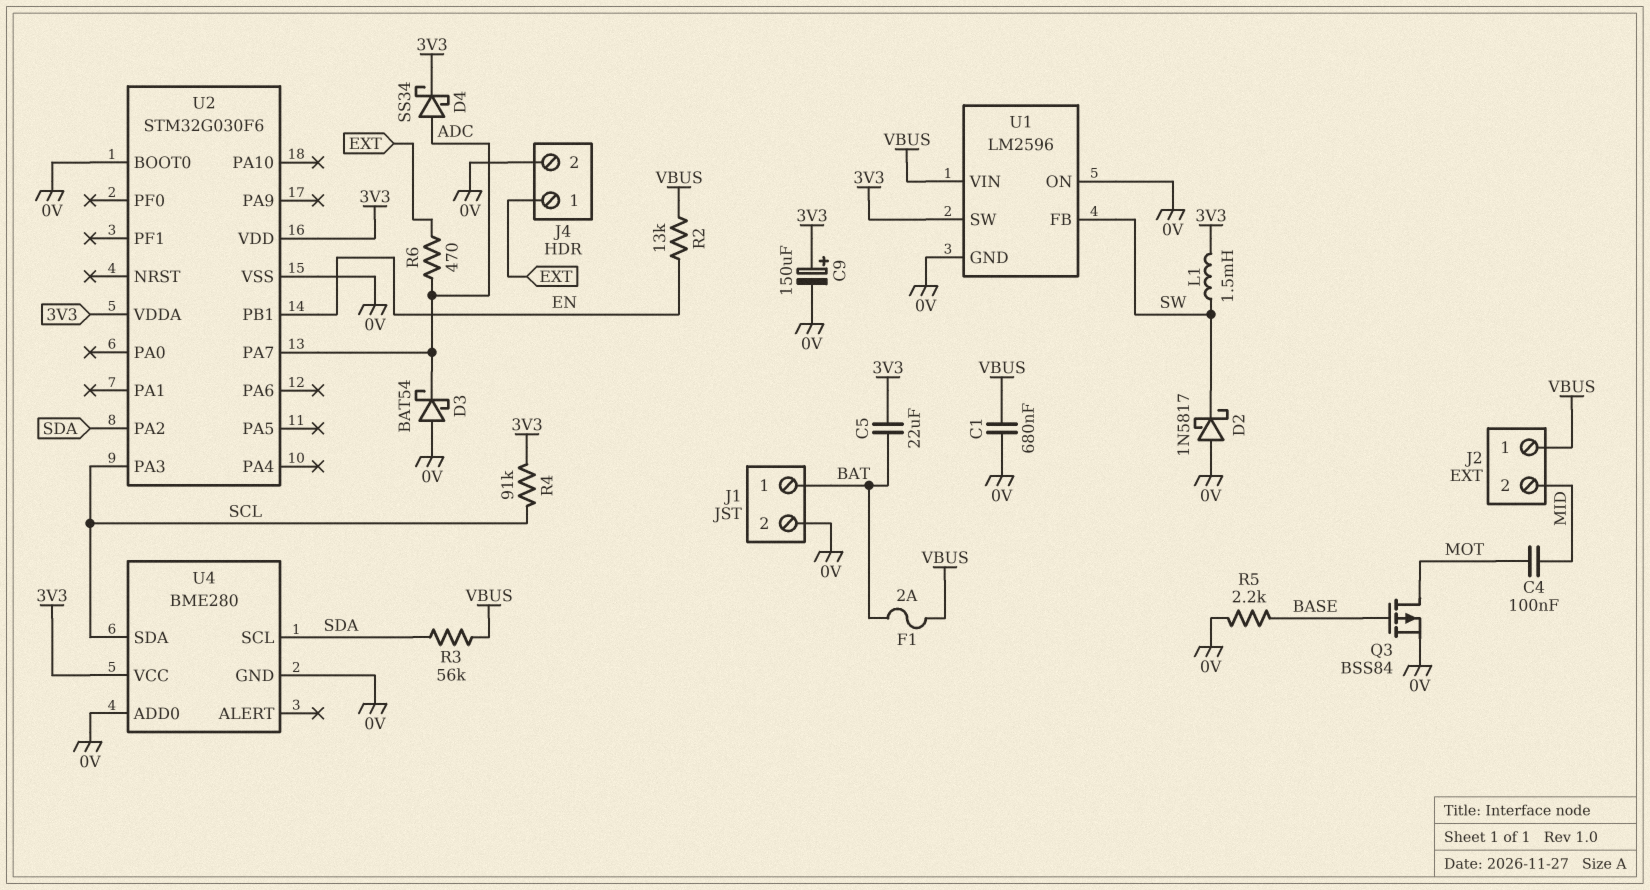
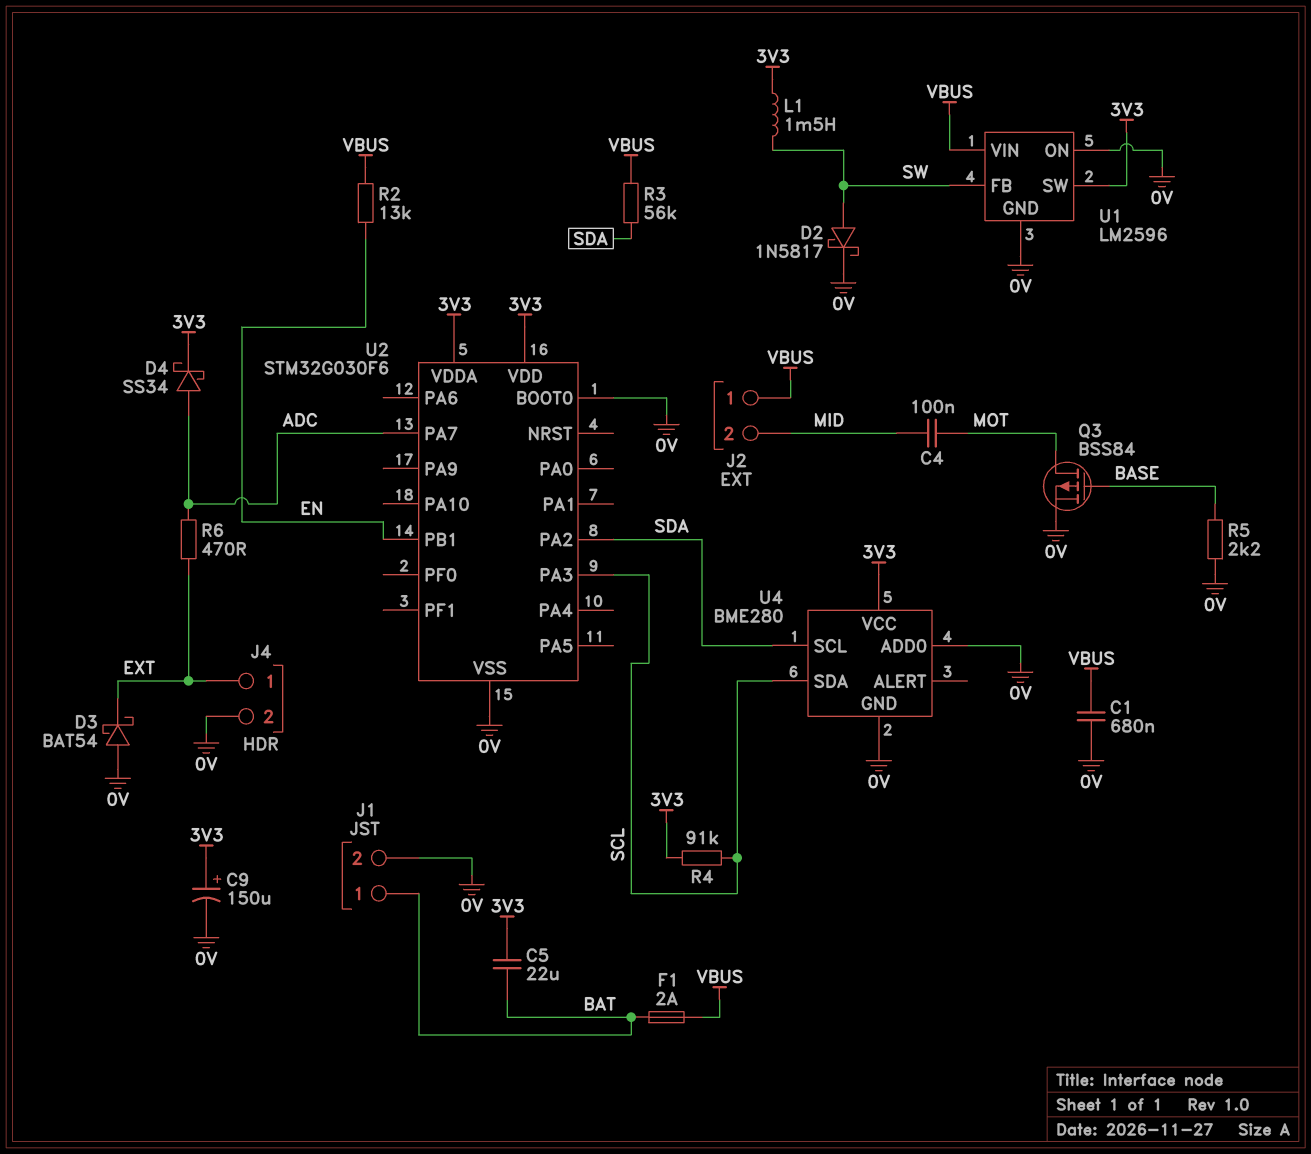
D2: schottky 1N5817 (A 0V, K SW) -> schottky 1N5817 (A SW, K 0V)
D3: schottky BAT54 (A 0V, K ADC) -> schottky BAT54 (A 0V, K EXT)

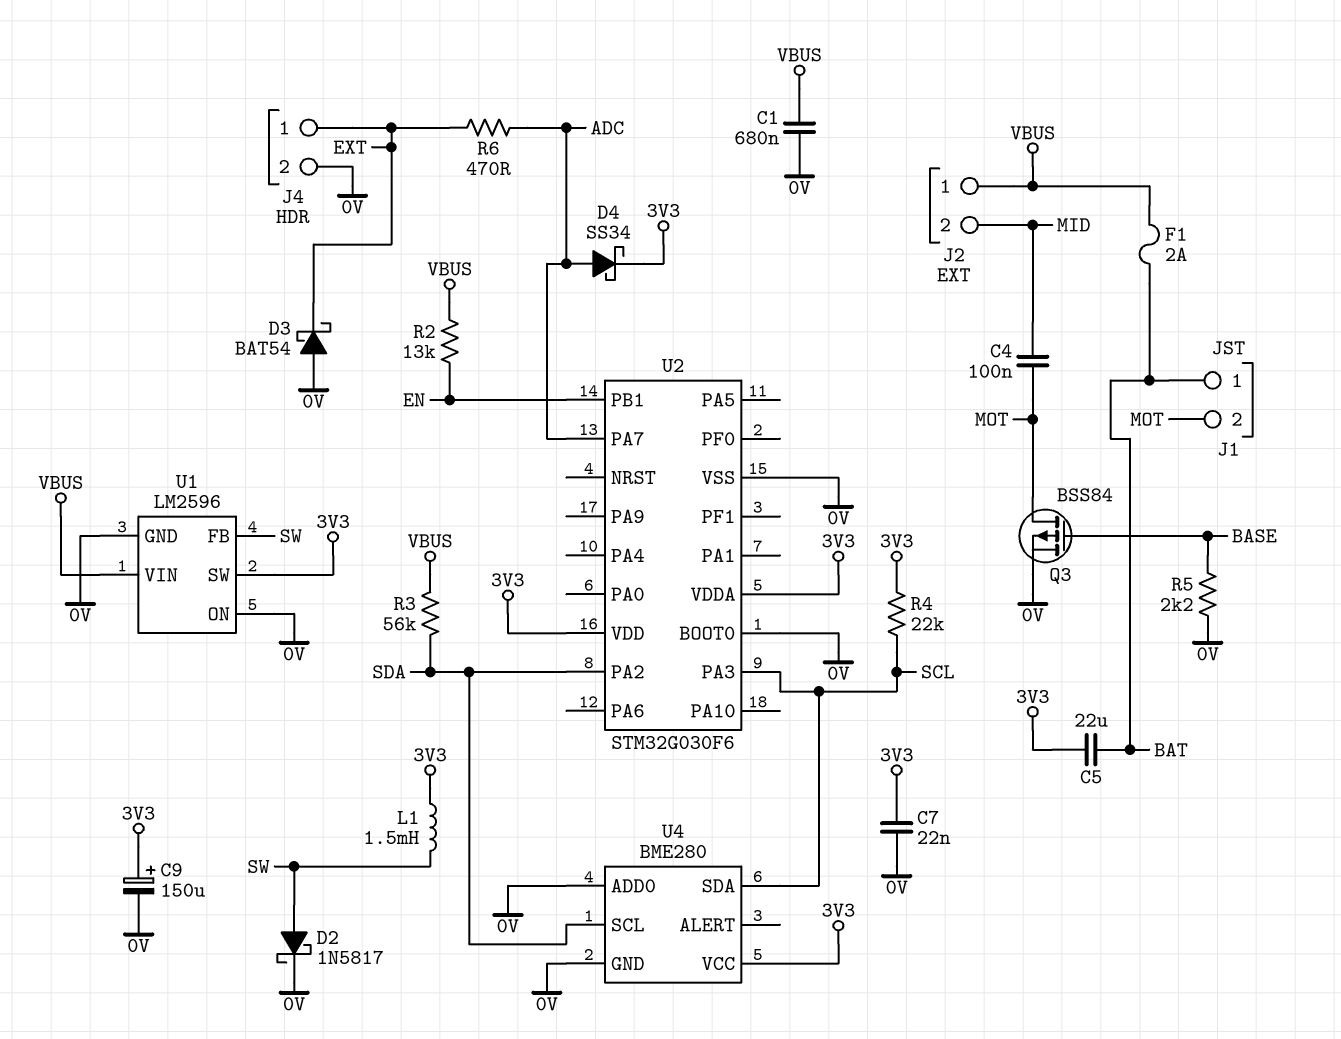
C7: none -> 22nF (0V, 3V3)
J1 pin 2: 0V -> MOT
R4: 91k (3V3, SCL) -> 22k (3V3, SCL)

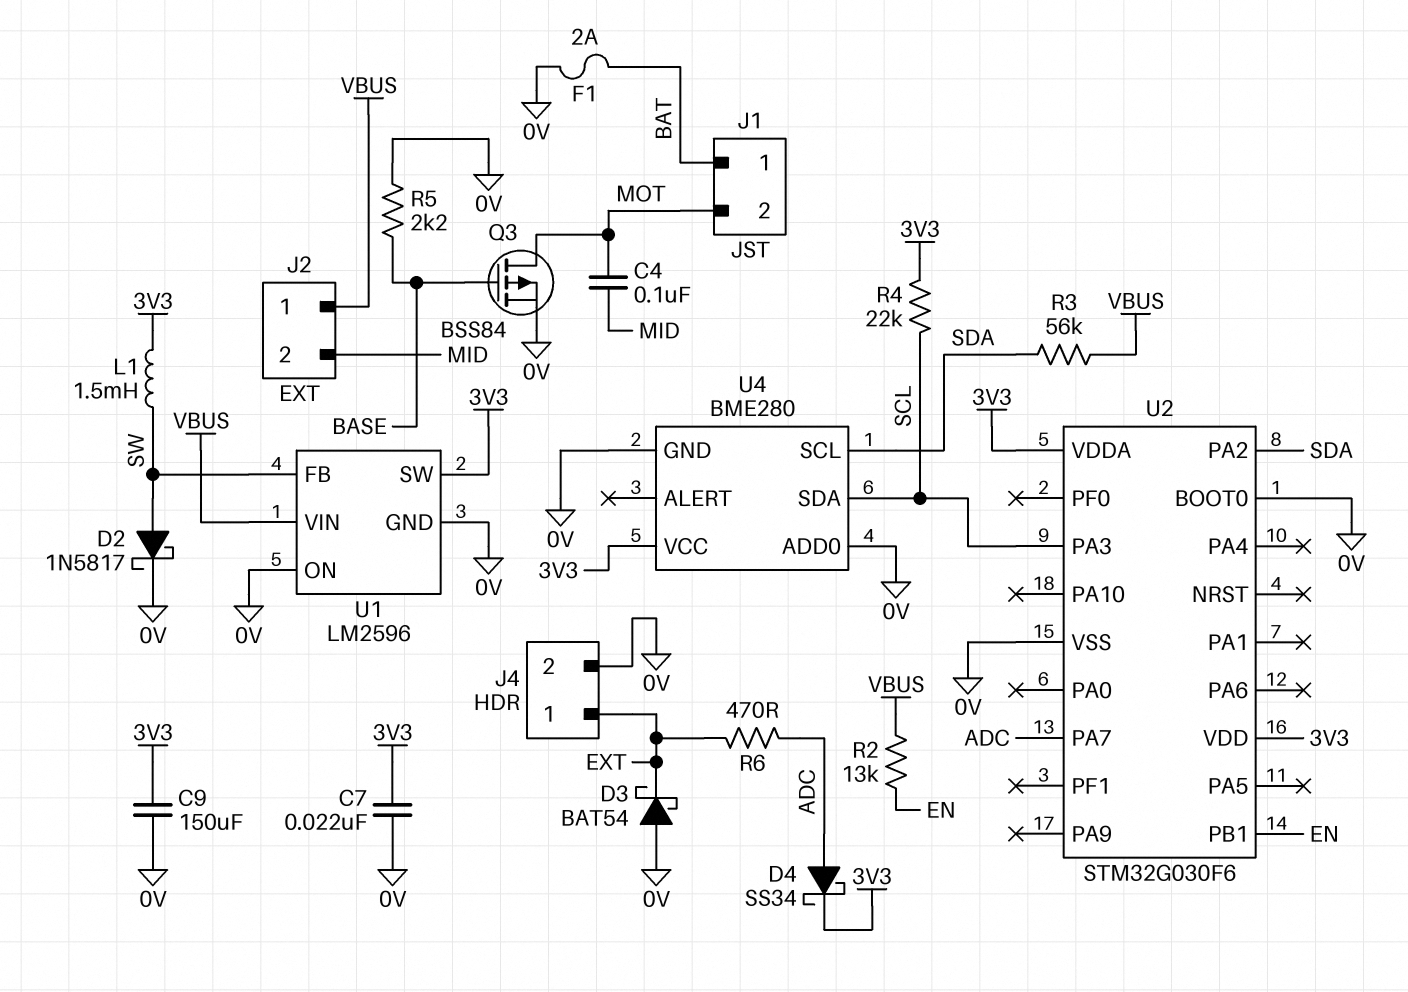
C1: 680nF (0V, VBUS) -> none
C5: 22uF (3V3, BAT) -> none
C9: 150uF (plus 3V3, minus 0V) -> 150uF (0V, 3V3)
F1: 2A (BAT, VBUS) -> 2A (0V, BAT)

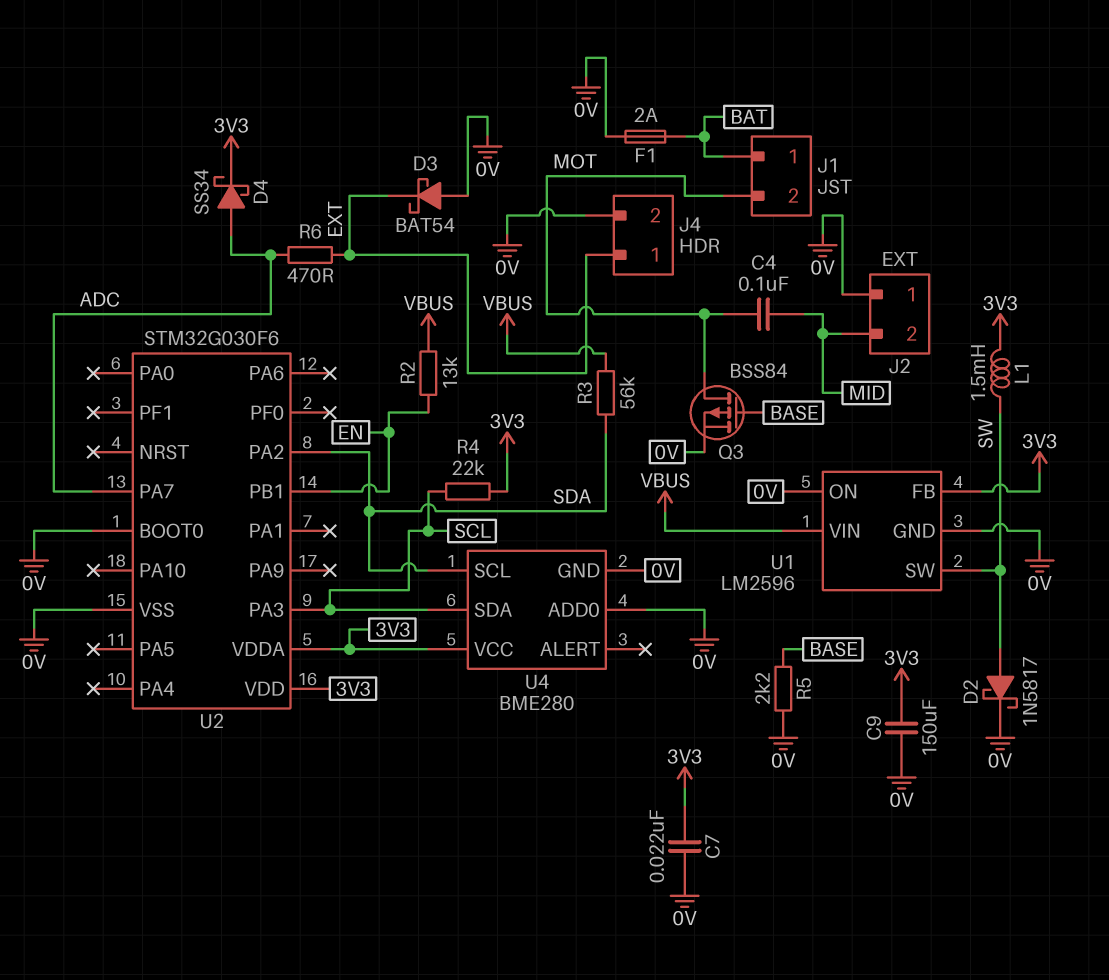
J2 pin 1: VBUS -> 0V
U1 pin FB: SW -> 3V3
U1 pin SW: 3V3 -> SW

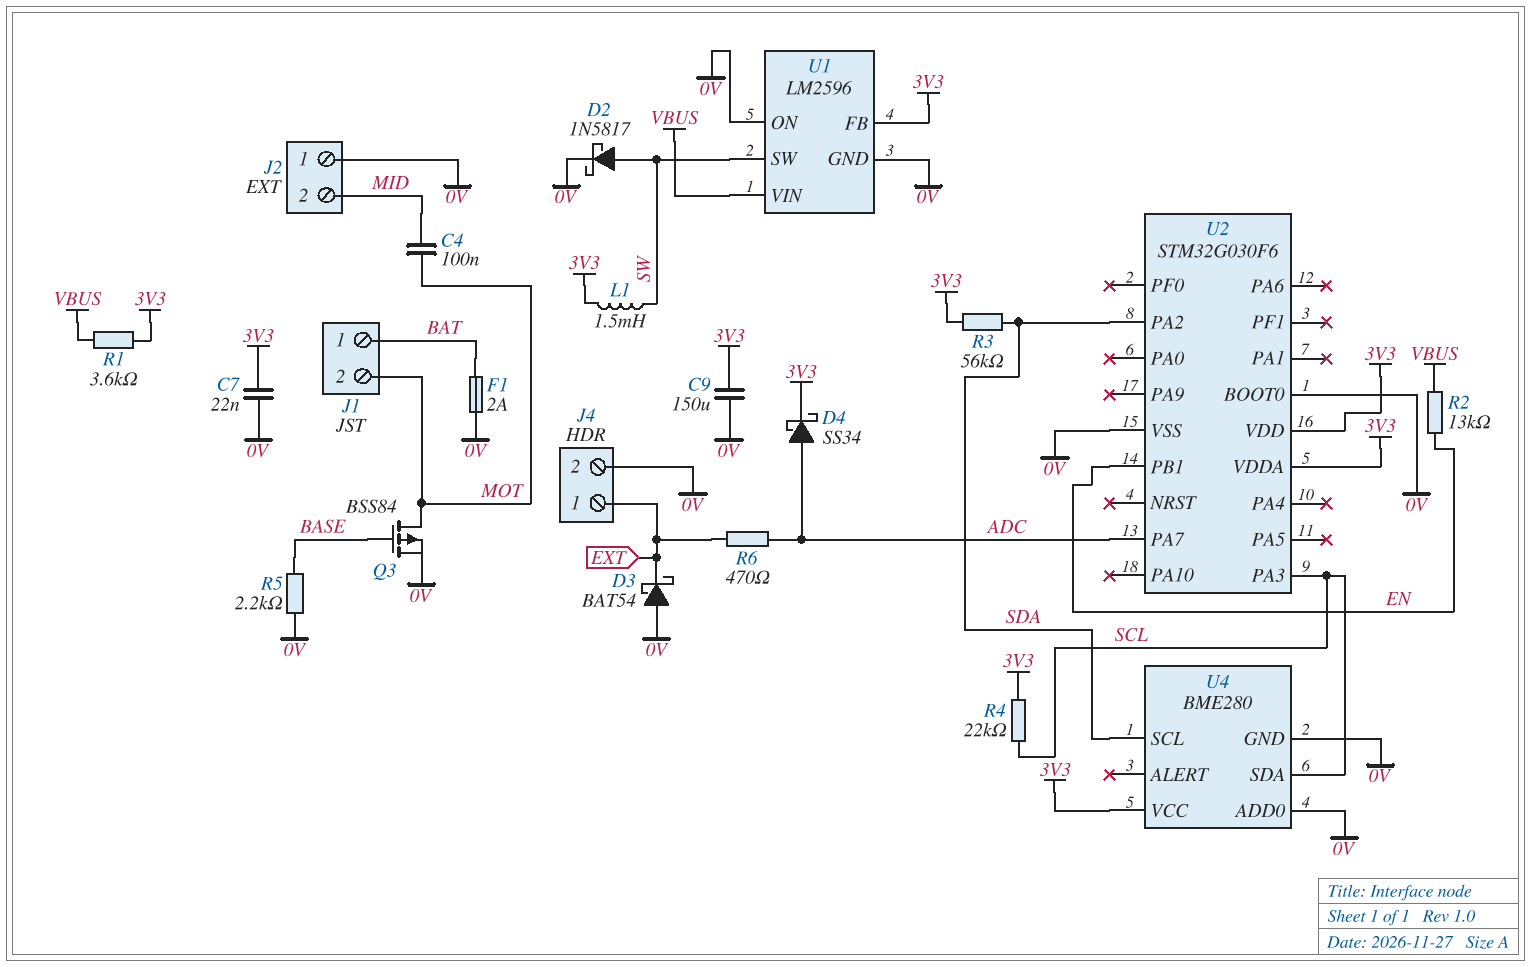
R1: none -> 3.6k (3V3, VBUS)
R3: 56k (SDA, VBUS) -> 56k (3V3, SDA)

